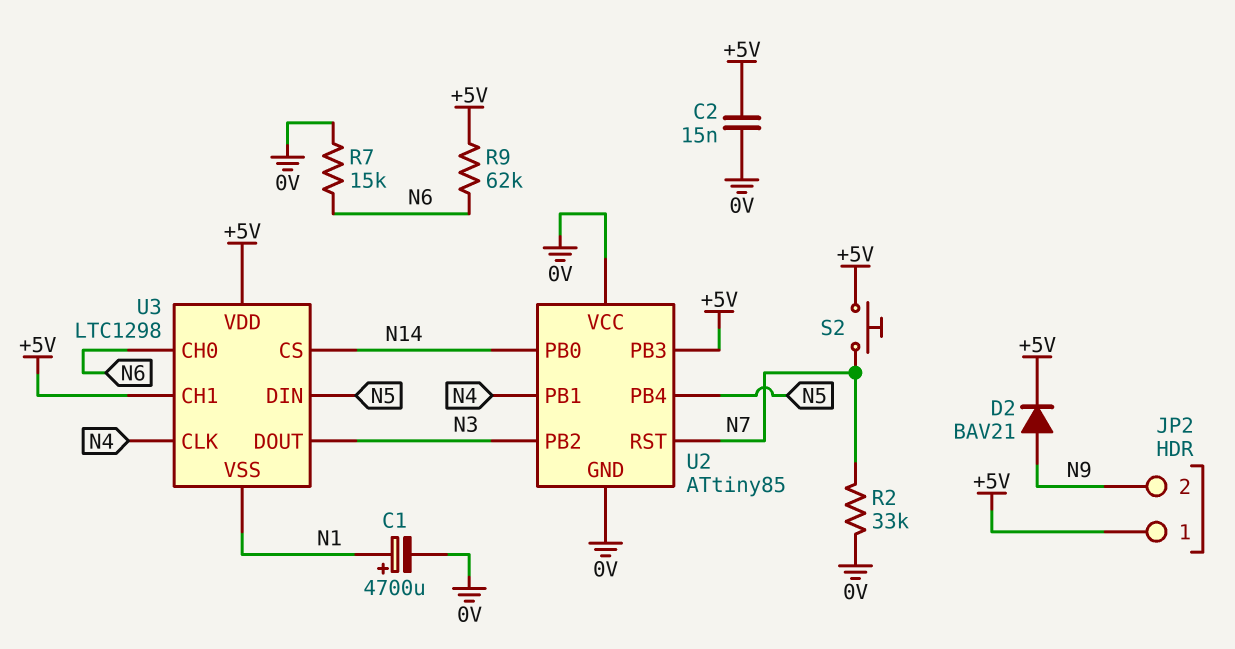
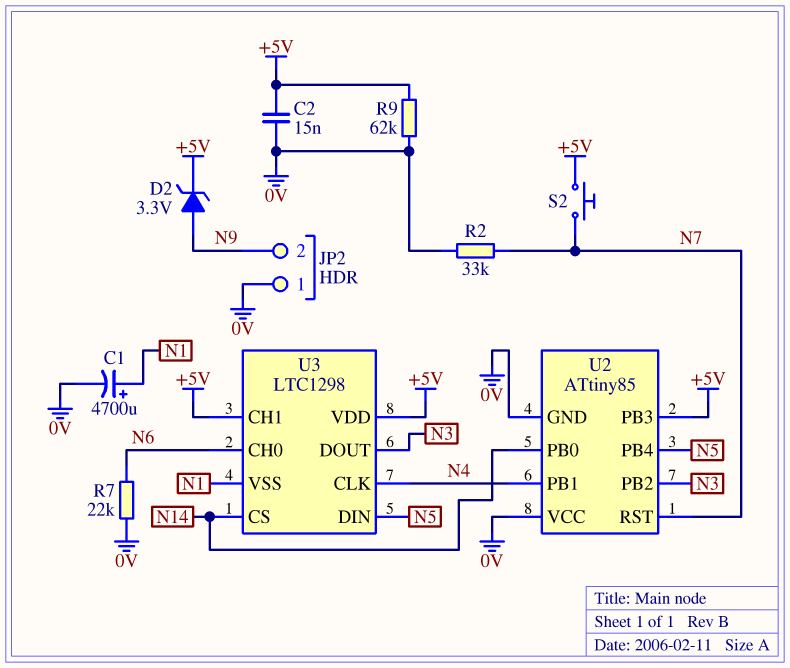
D2: diode BAV21 (A N9, K +5V) -> zener 3.3V (A N9, K +5V)
JP2 pin 1: +5V -> 0V
R7: 15k (0V, N6) -> 22k (0V, N6)
R9: 62k (+5V, N6) -> 62k (+5V, 0V)

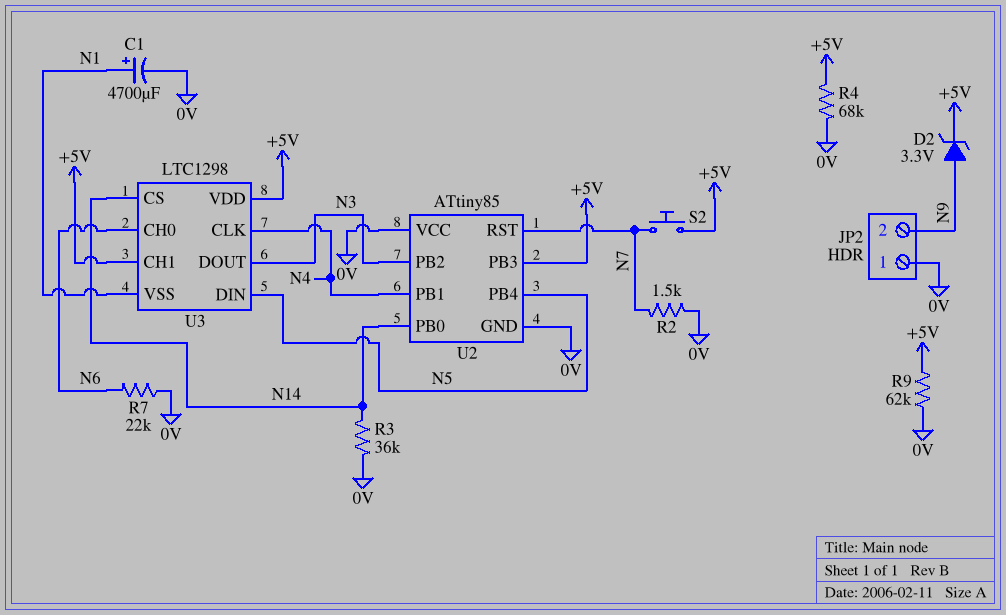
C2: 15nF (+5V, 0V) -> none
R2: 33k (0V, N7) -> 1.5k (0V, N7)
R3: none -> 36k (0V, N14)
R4: none -> 68k (+5V, 0V)

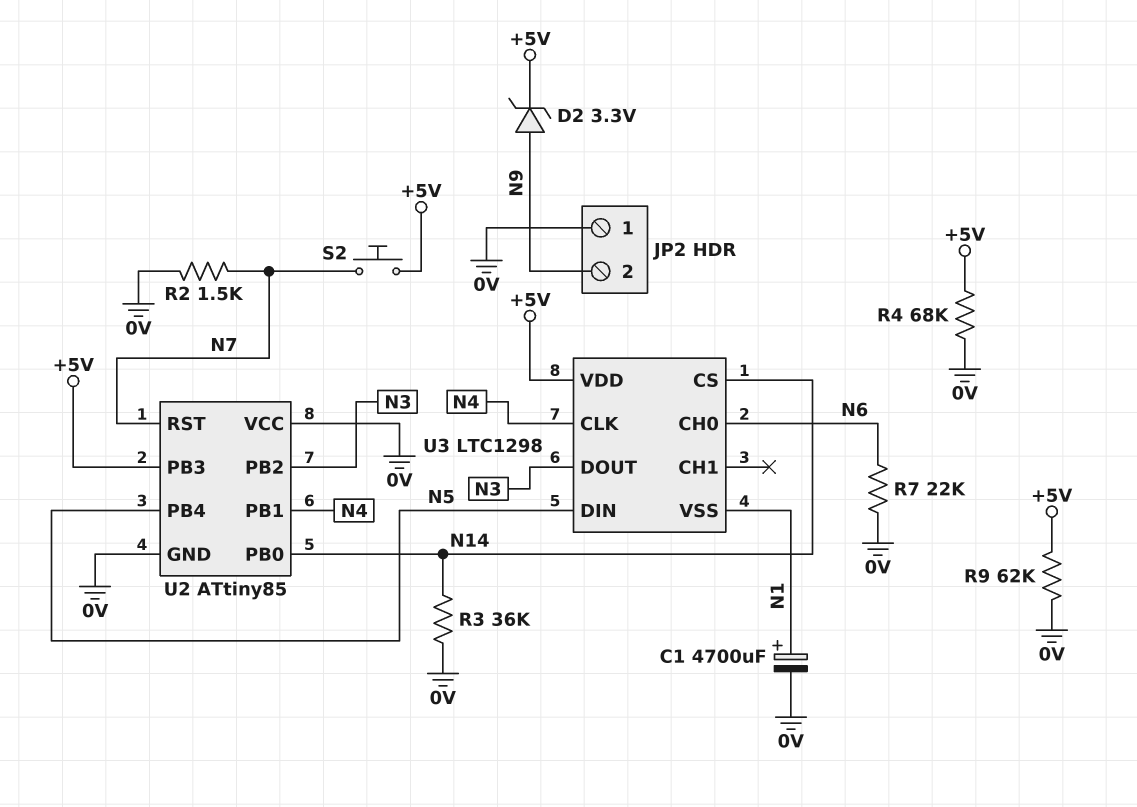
U3 pin CH1: +5V -> none

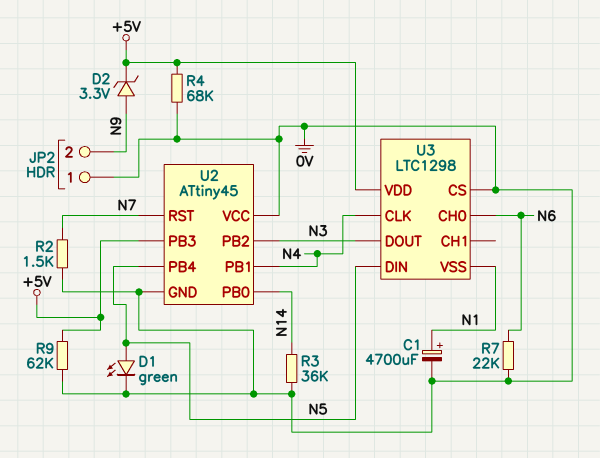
D1: none -> LED green (A N5, K 0V)
S2: button (+5V, N7) -> none
U2: ATtiny85 -> ATtiny45
U3 pin CS: N14 -> 0V

